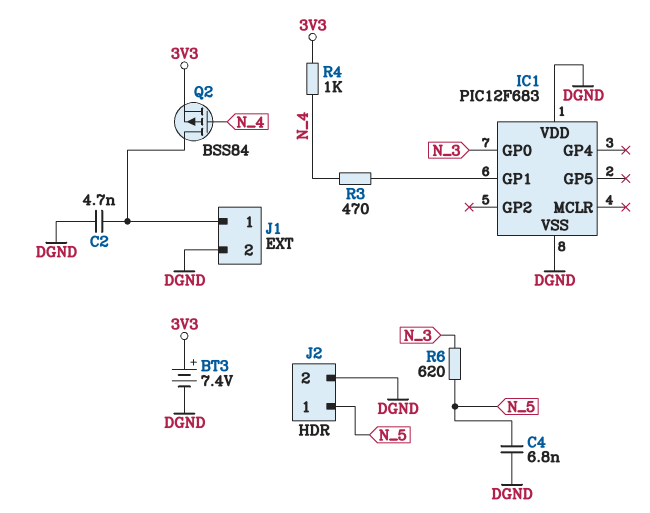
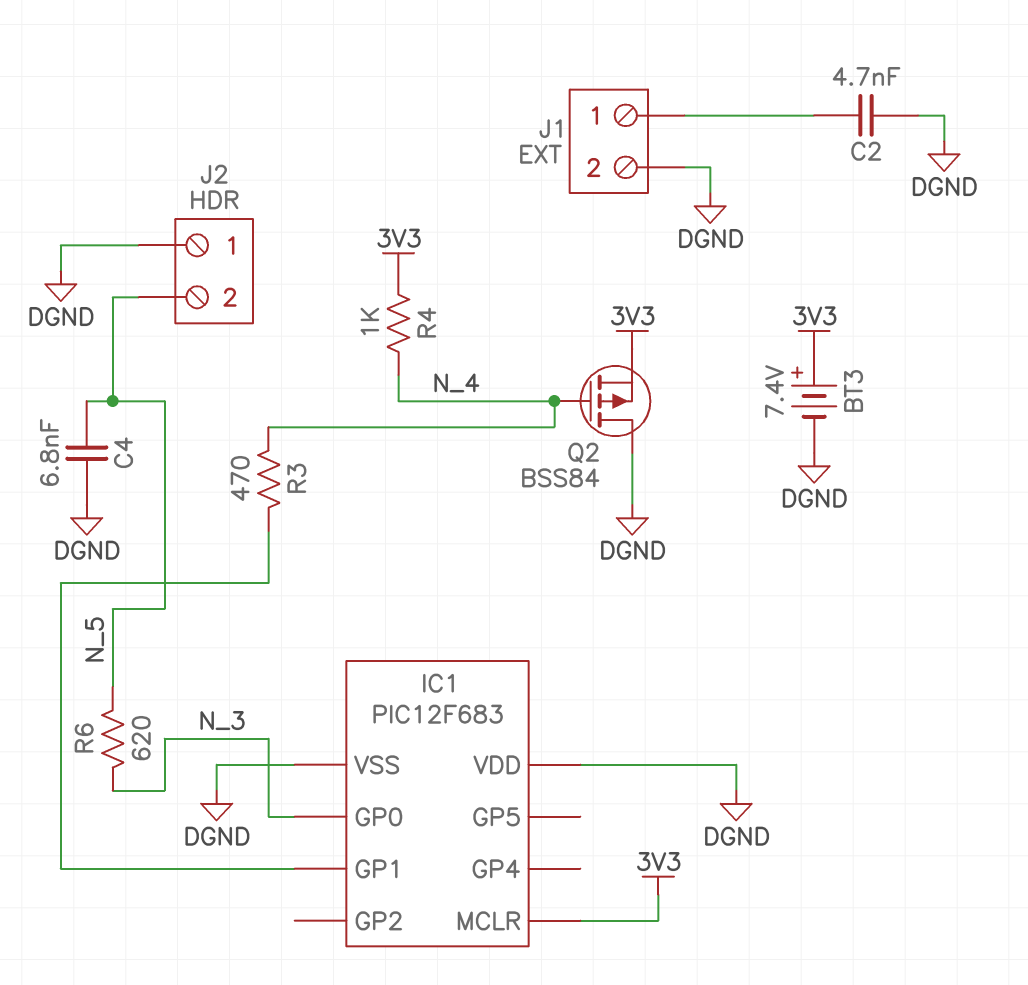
IC1 pin MCLR: none -> 3V3
J2 pin 1: N_5 -> DGND
J2 pin 2: DGND -> N_5
Q2: PMOS BSS84 (G N_4, D J1/1, S 3V3) -> PMOS BSS84 (G N_4, D DGND, S 3V3)

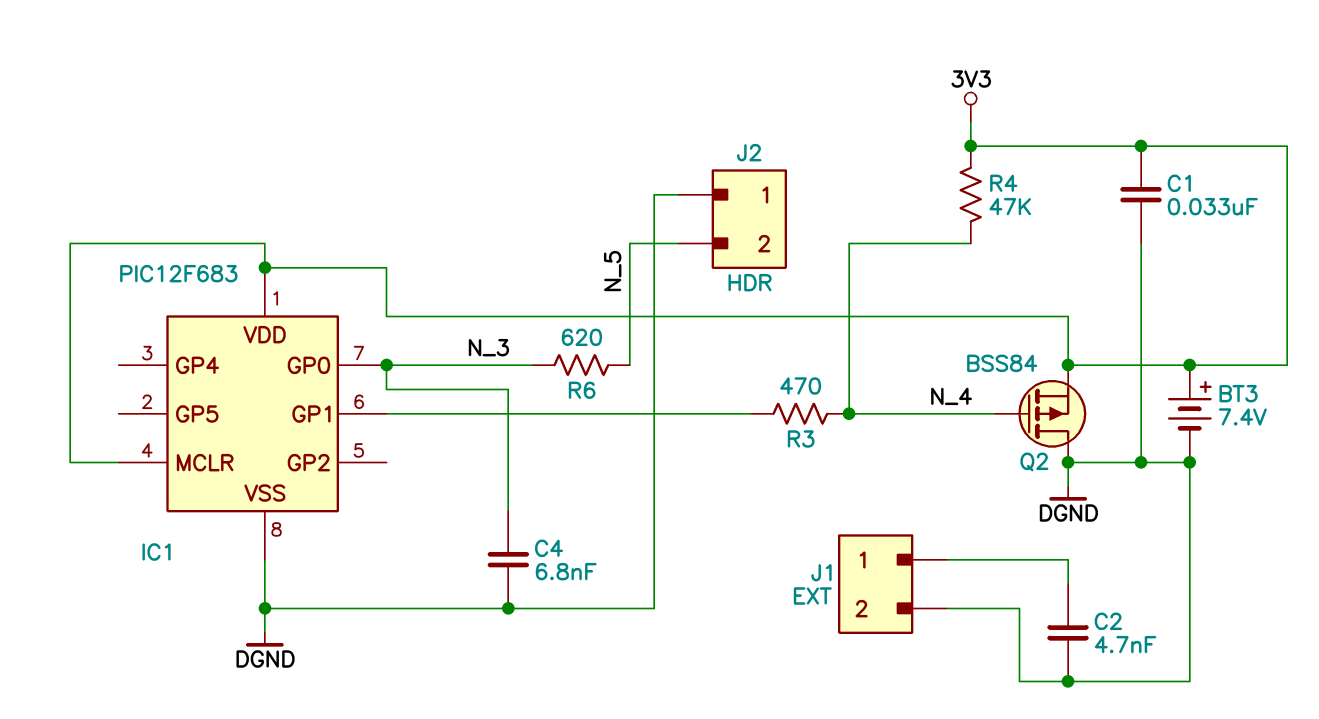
C1: none -> 33nF (3V3, DGND)
C4: 6.8nF (DGND, N_5) -> 6.8nF (DGND, N_3)
IC1 pin VDD: DGND -> 3V3
R4: 1k (3V3, N_4) -> 47k (3V3, N_4)

